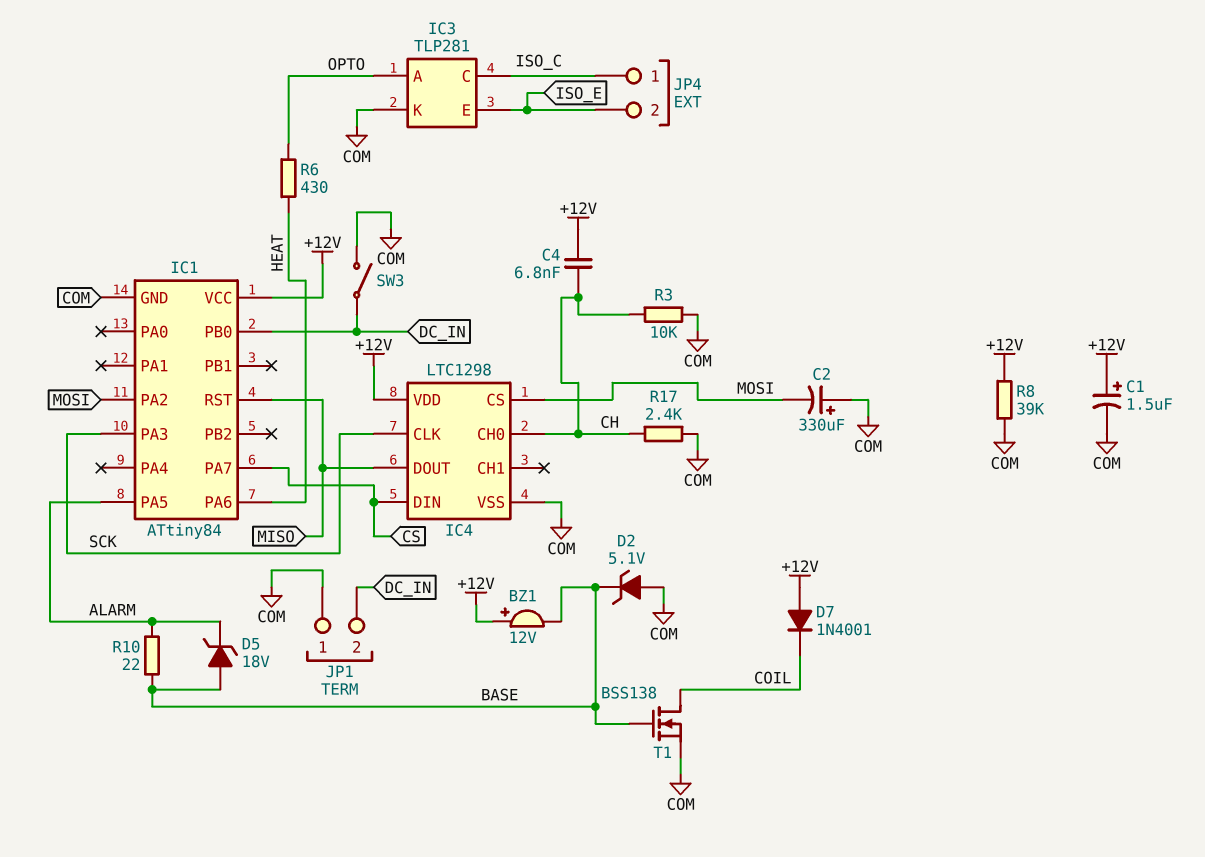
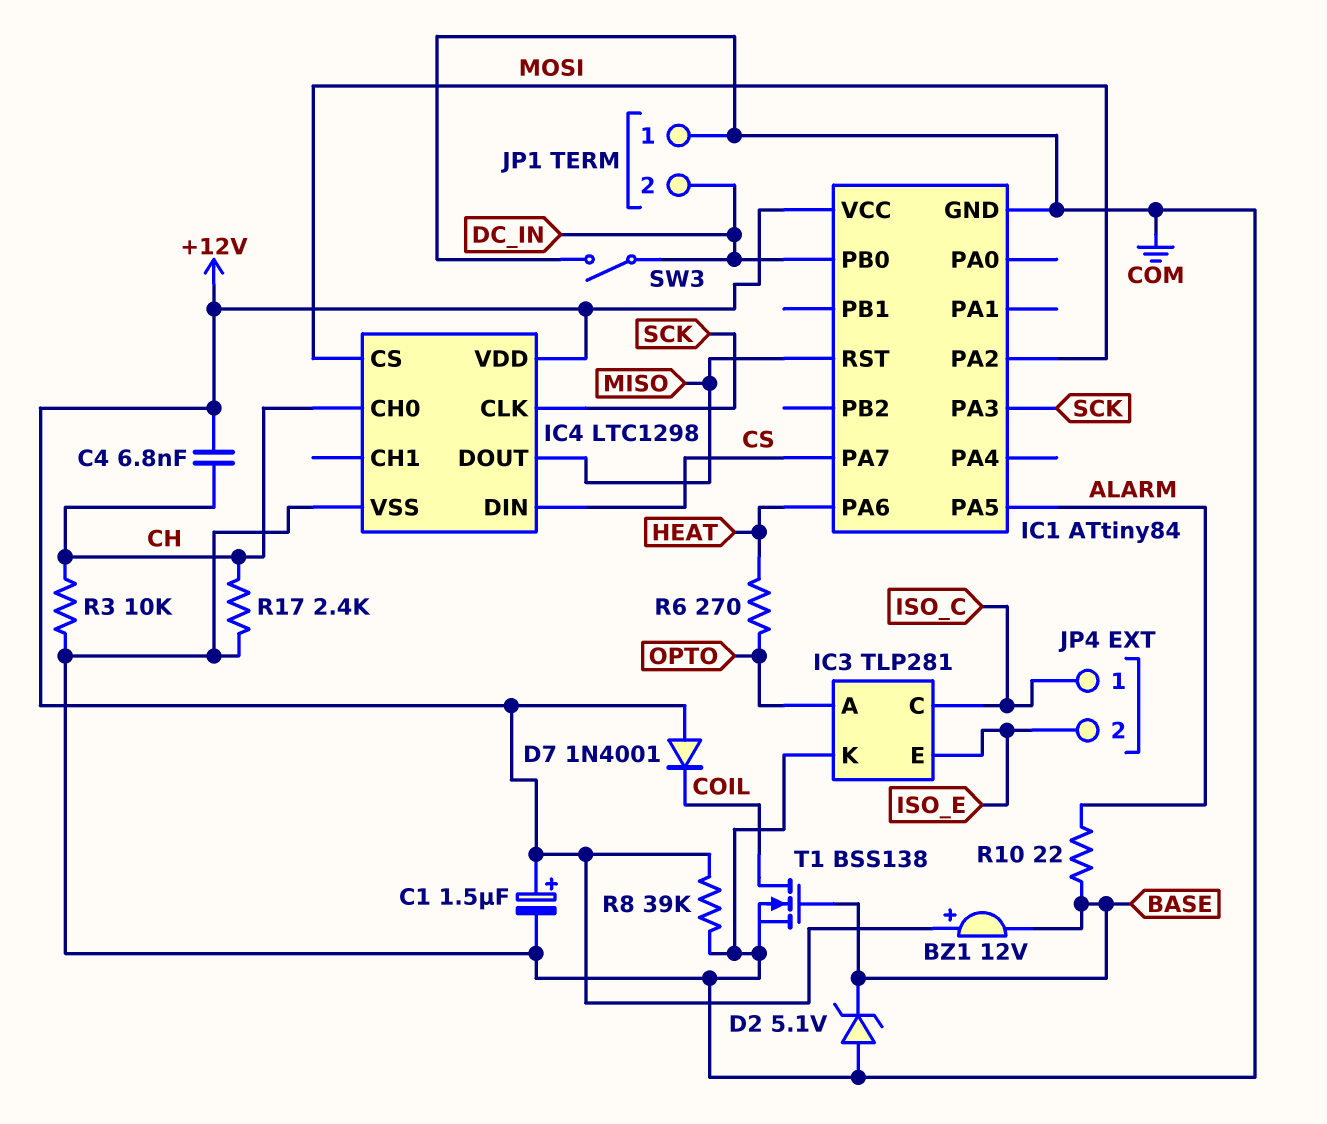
C2: 330uF (plus COM, minus MOSI) -> none
D5: zener 18V (A BASE, K ALARM) -> none
R6: 430 (HEAT, OPTO) -> 270 (HEAT, OPTO)

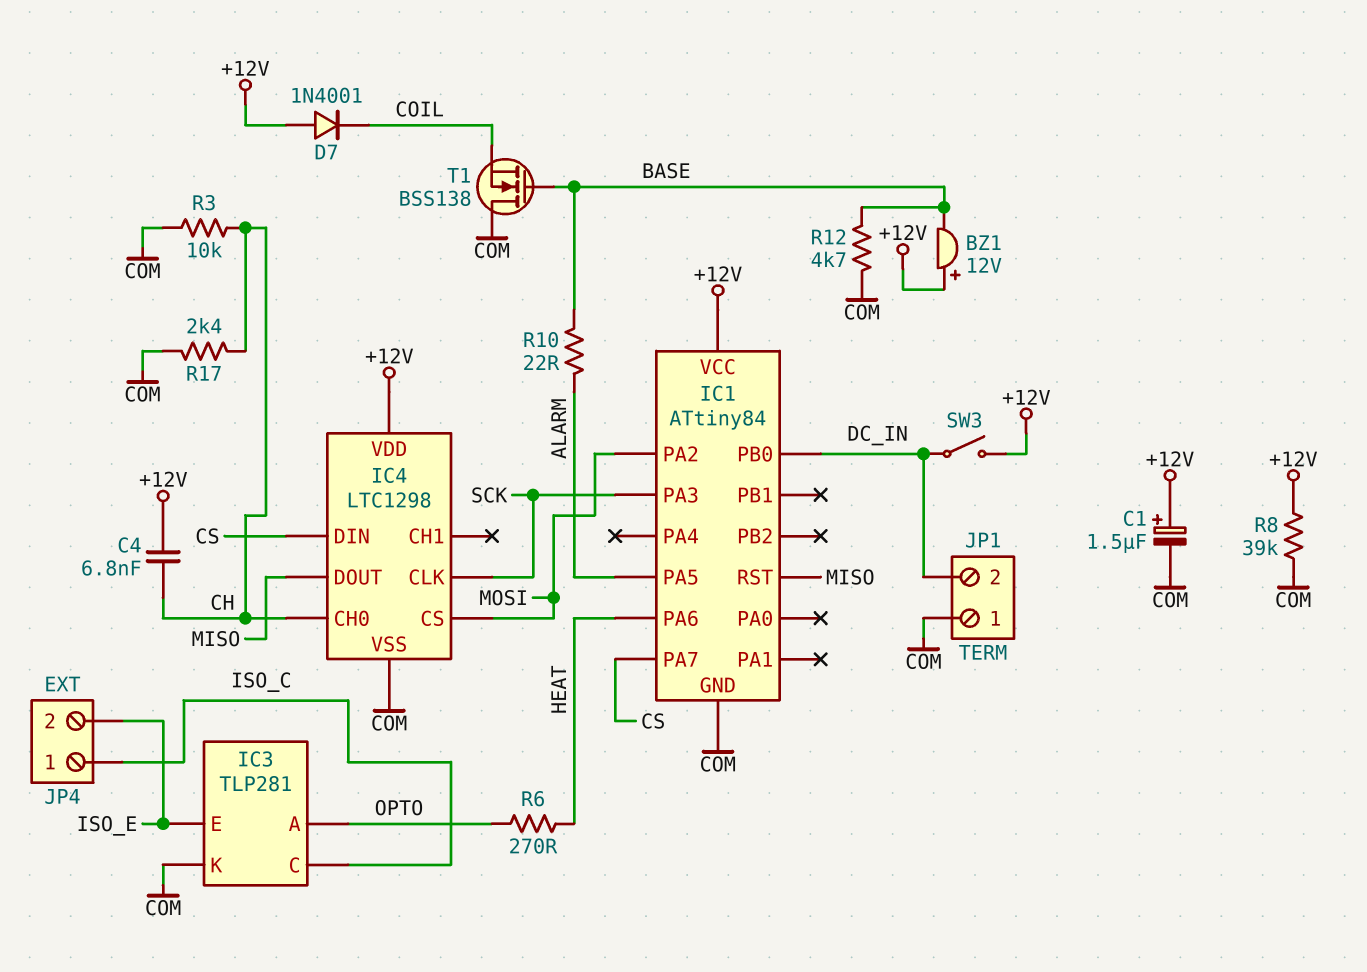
D2: zener 5.1V (A COM, K BASE) -> none
R12: none -> 4.7k (BASE, COM)
SW3: switch (COM, DC_IN) -> switch (+12V, DC_IN)
T1: NMOS BSS138 (G BASE, D COIL, S COM) -> NMOS BSS138 (G BASE, D COM, S COIL)

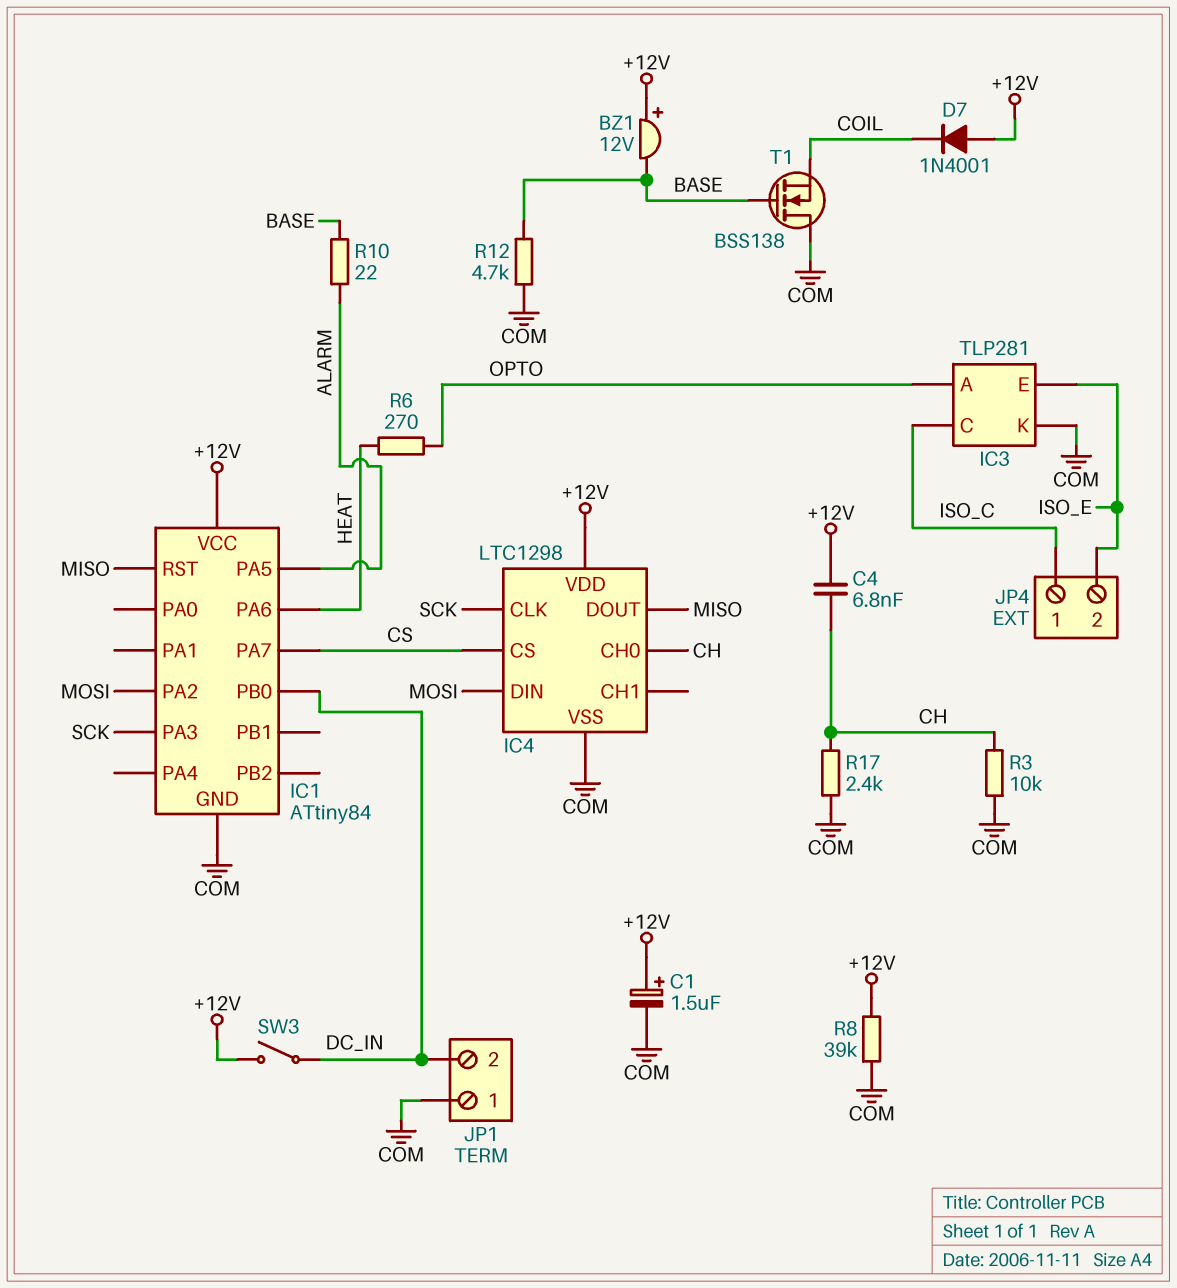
IC4 pin CS: MOSI -> CS
IC4 pin DIN: CS -> MOSI

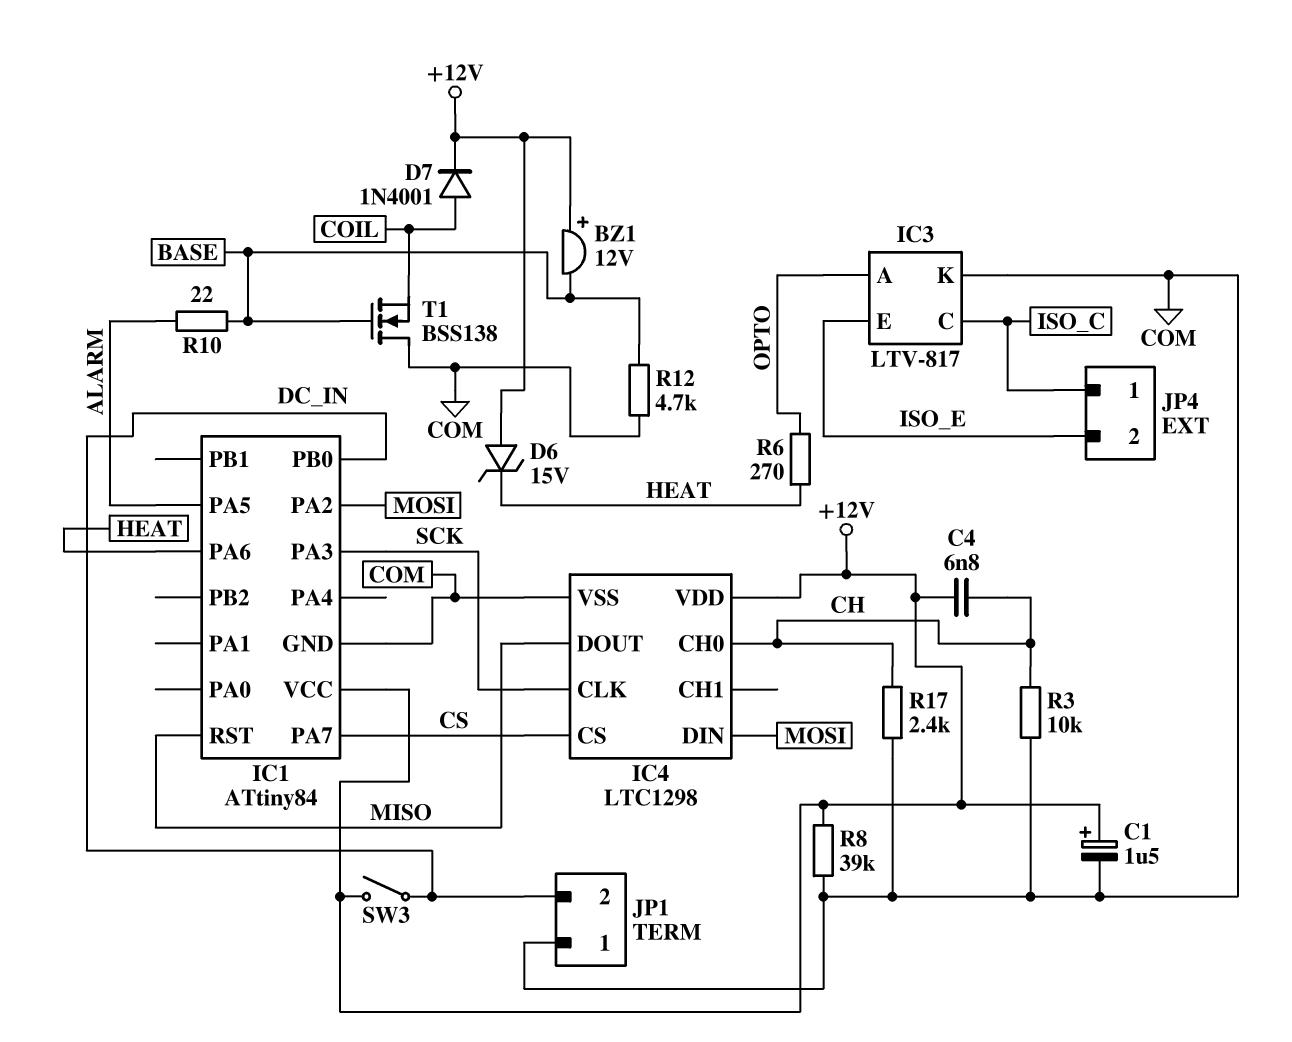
D6: none -> zener 15V (A +12V, K HEAT)
D7: diode 1N4001 (A +12V, K COIL) -> diode 1N4001 (A COIL, K +12V)
IC3: TLP281 -> LTV-817

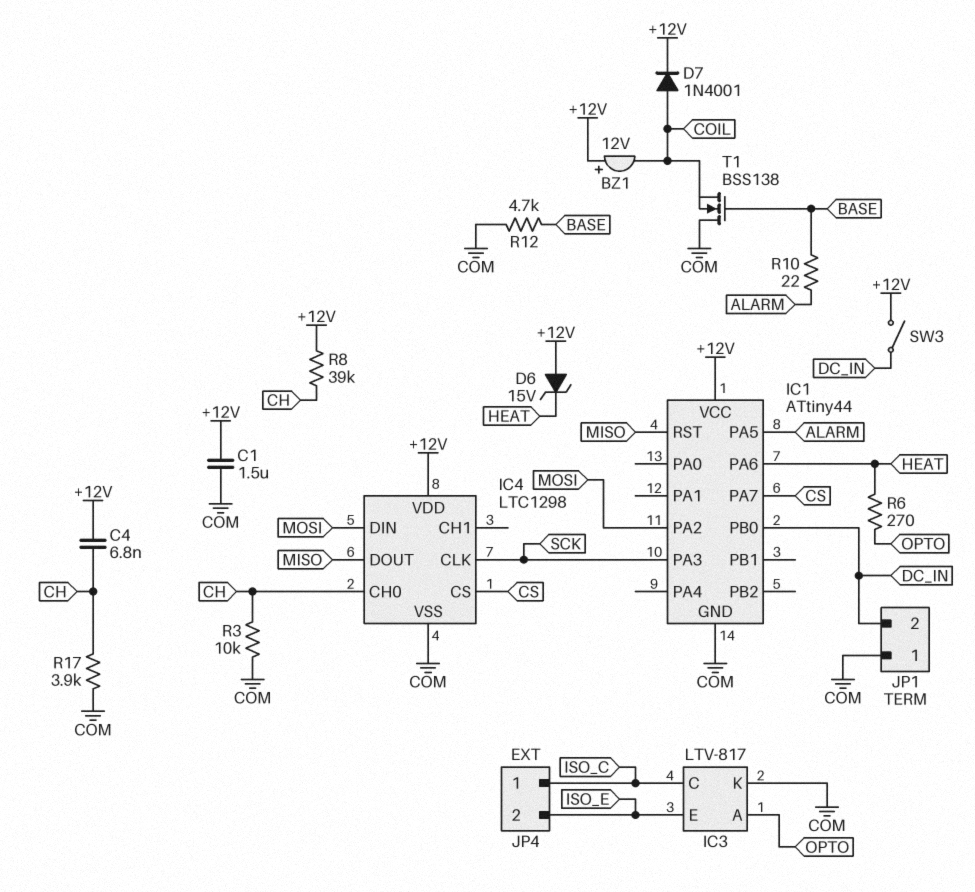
BZ1: buzzer 12V (plus +12V, minus BASE) -> buzzer 12V (plus +12V, minus COIL)
C1: 1.5uF (plus +12V, minus COM) -> 1.5uF (+12V, COM)
IC1: ATtiny84 -> ATtiny44
R8: 39k (+12V, COM) -> 39k (+12V, CH)
R17: 2.4k (CH, COM) -> 3.9k (CH, COM)

